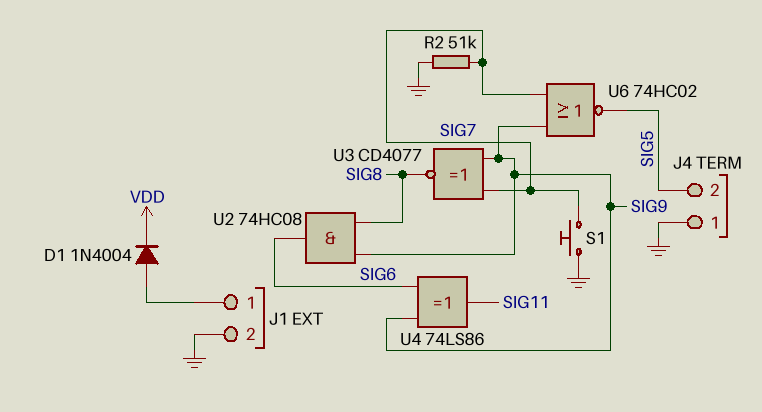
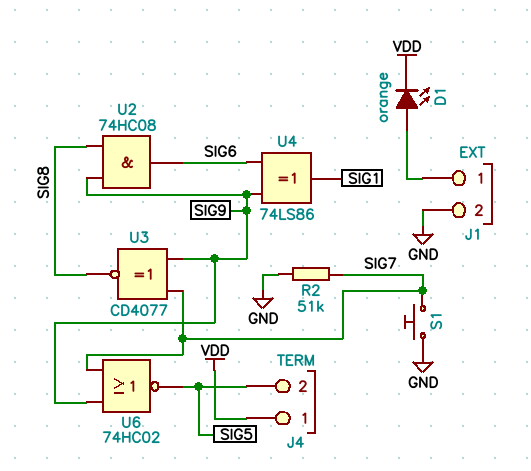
D1: diode 1N4004 (A J1/1, K VDD) -> LED orange (A J1/1, K VDD)
J4 pin 1: GND -> VDD
U4: XOR 74LS86 (in SIG6, in SIG9, out SIG11) -> XOR 74LS86 (in SIG6, in SIG9, out SIG1)

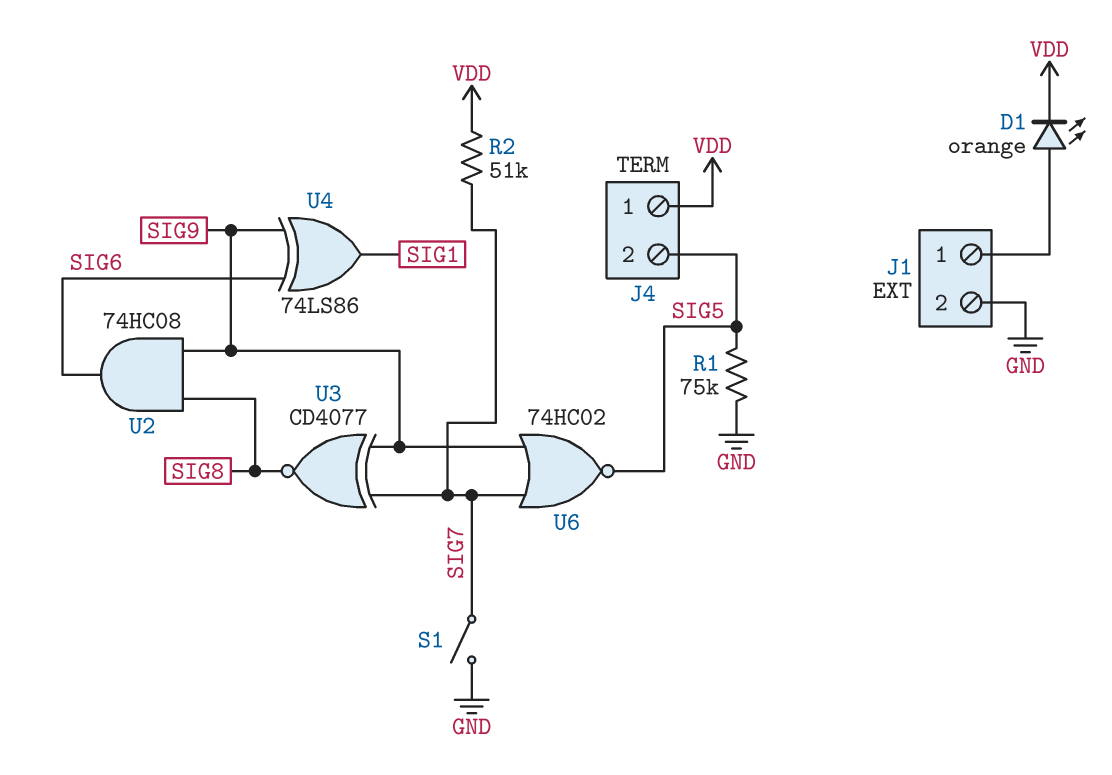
R1: none -> 75k (GND, SIG5)
R2: 51k (GND, SIG7) -> 51k (SIG7, VDD)
S1: button (GND, SIG7) -> switch (GND, SIG7)

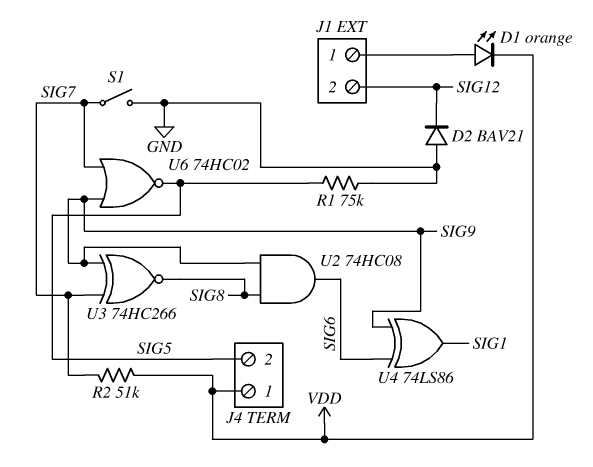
D2: none -> diode BAV21 (A GND, K SIG12)
J1 pin 2: GND -> SIG12
U3: XNOR CD4077 (in SIG7, in SIG9, out SIG8) -> XNOR 74HC266 (in SIG7, in SIG9, out SIG8)

